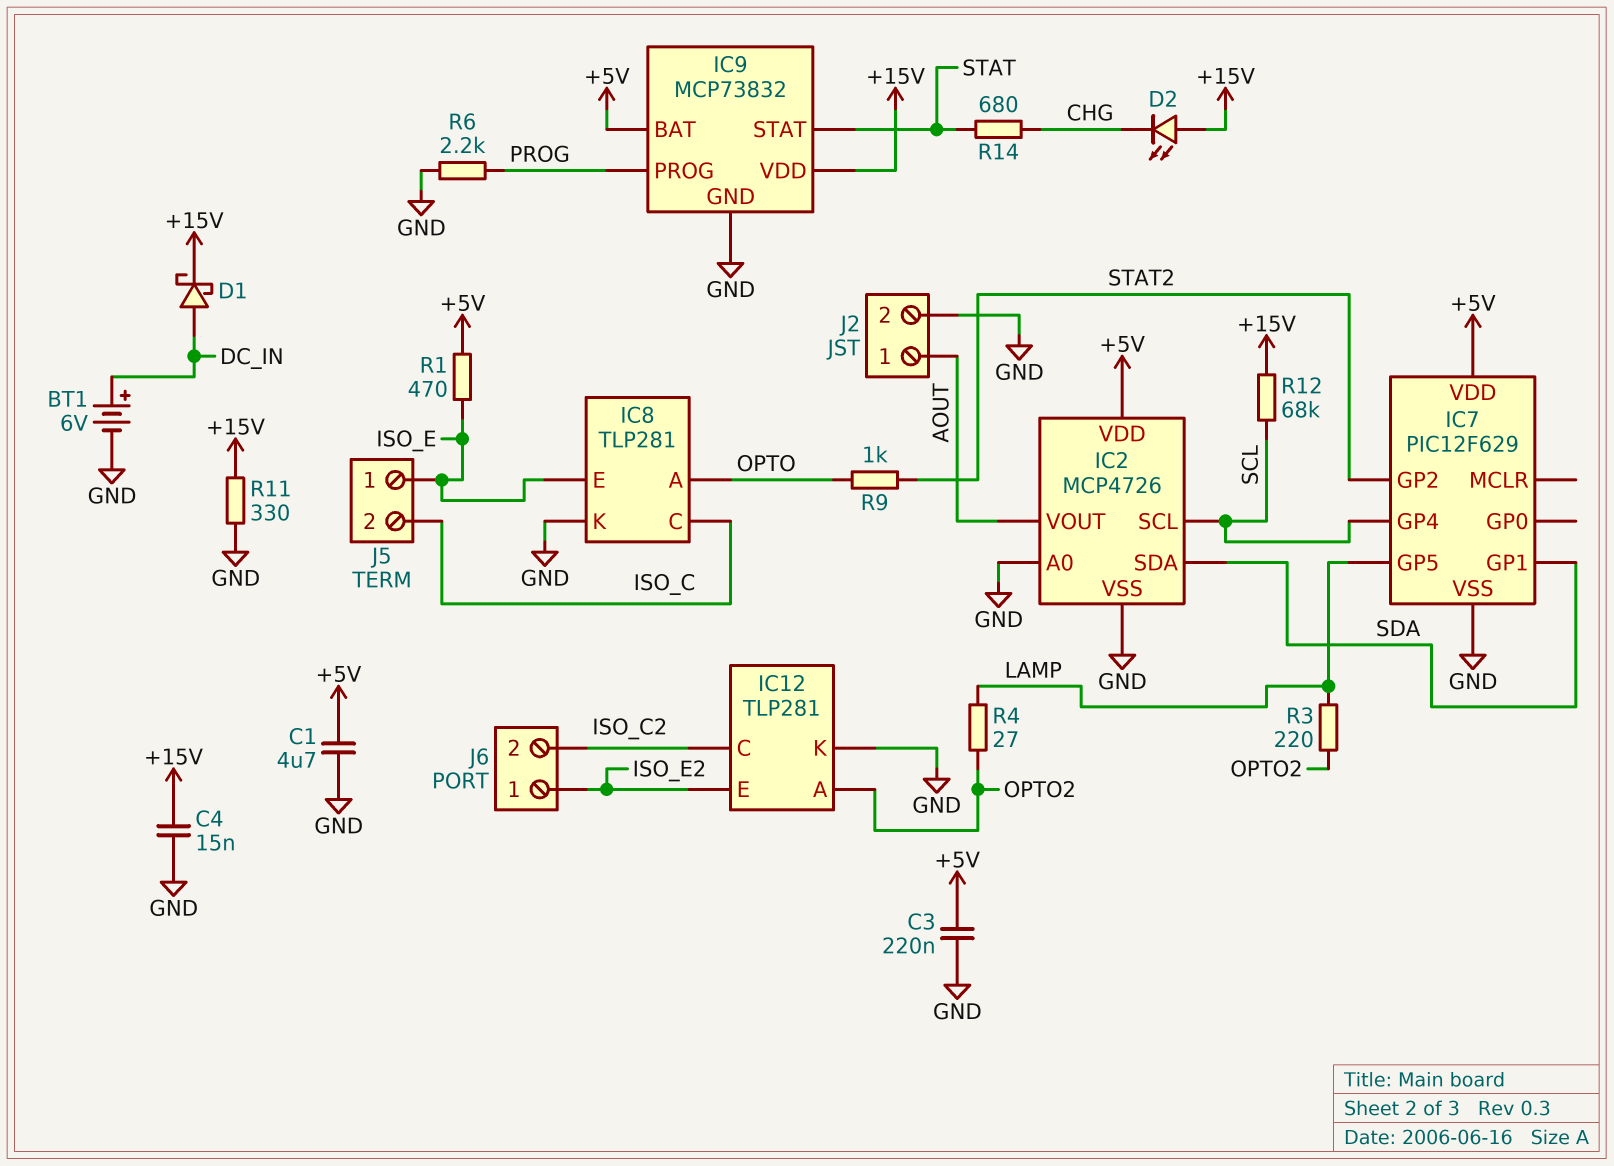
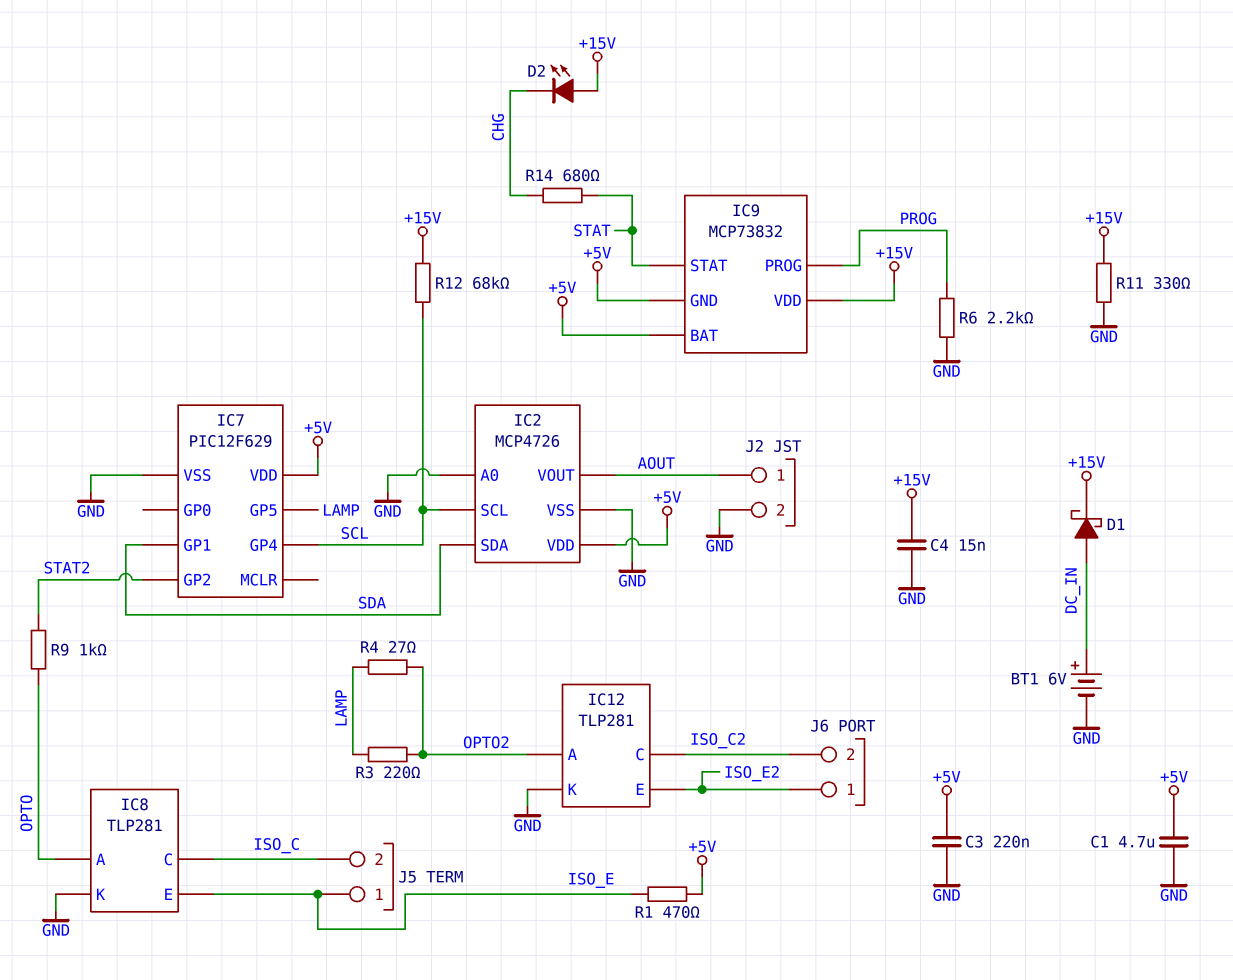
IC9 pin GND: GND -> +5V

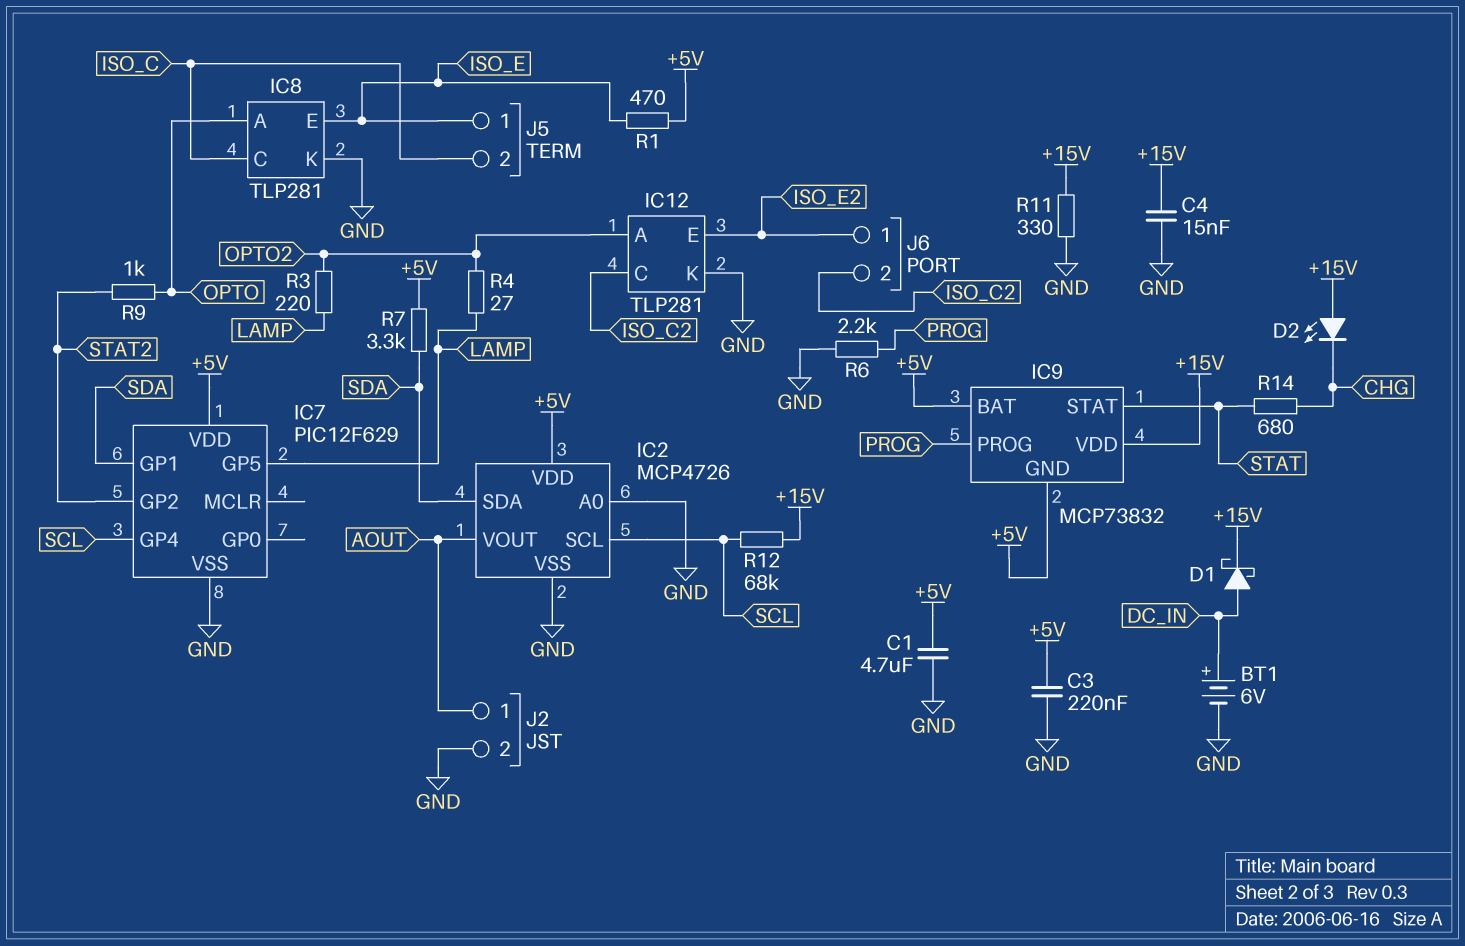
R7: none -> 3.3k (+5V, SDA)

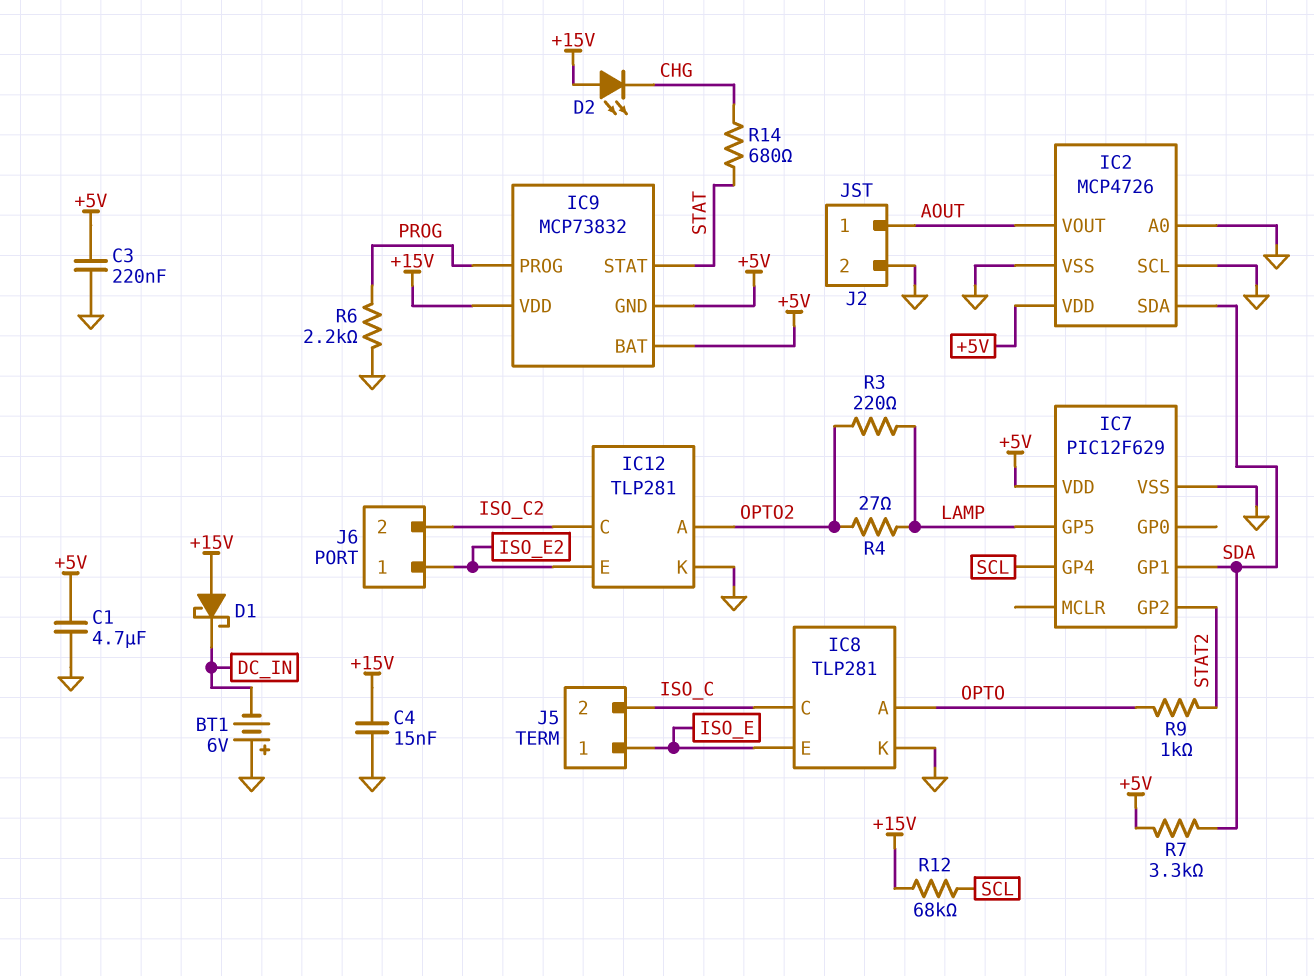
BT1: 6V (plus DC_IN, minus GND) -> 6V (plus GND, minus DC_IN)
D1: schottky (A DC_IN, K +15V) -> schottky (A +15V, K DC_IN)
IC2 pin SCL: SCL -> GND
R1: 470 (+5V, ISO_E) -> none
R11: 330 (+15V, GND) -> none

